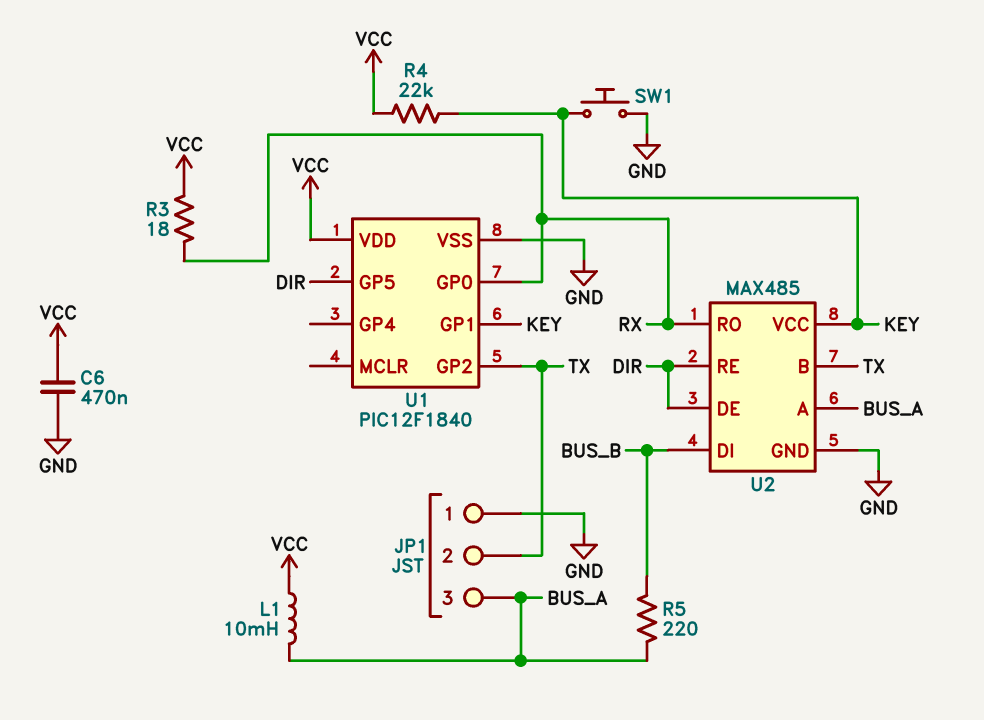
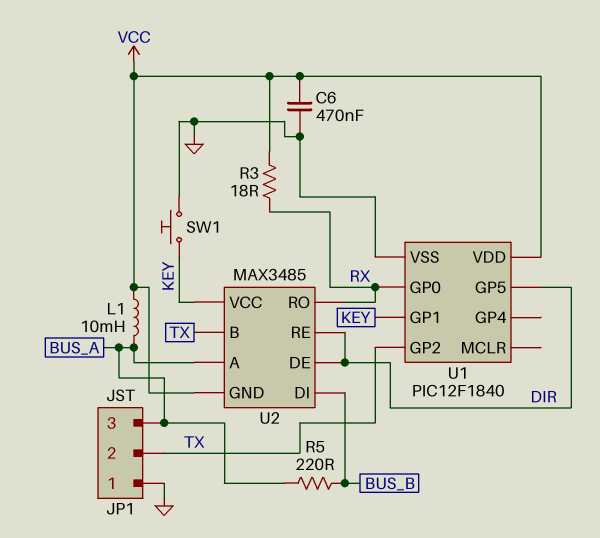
R4: 22k (KEY, VCC) -> none
U2: MAX485 -> MAX3485
U2 pin GND: GND -> VCC

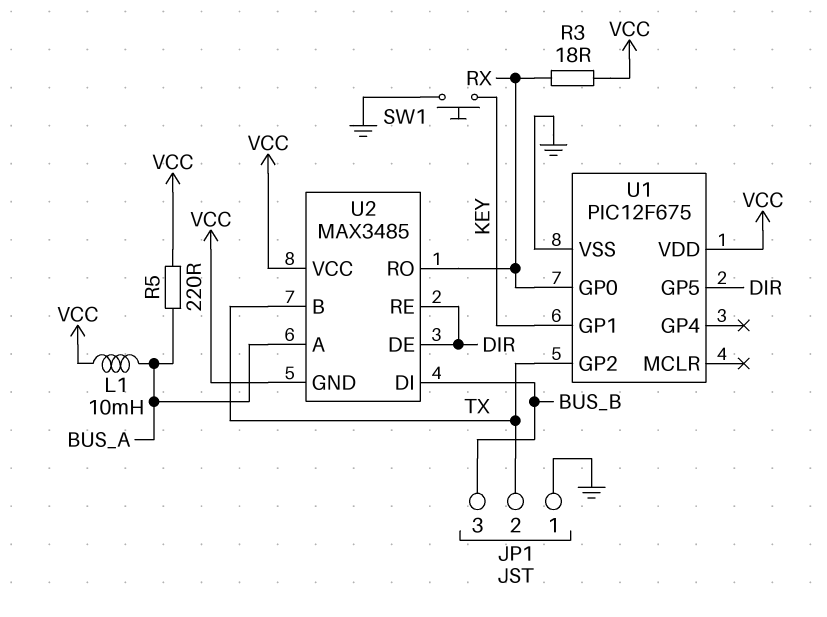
C6: 470nF (GND, VCC) -> none
JP1 pin 3: BUS_A -> BUS_B
R5: 220 (BUS_A, BUS_B) -> 220 (BUS_A, VCC)
U1: PIC12F1840 -> PIC12F675
U2 pin VCC: KEY -> VCC

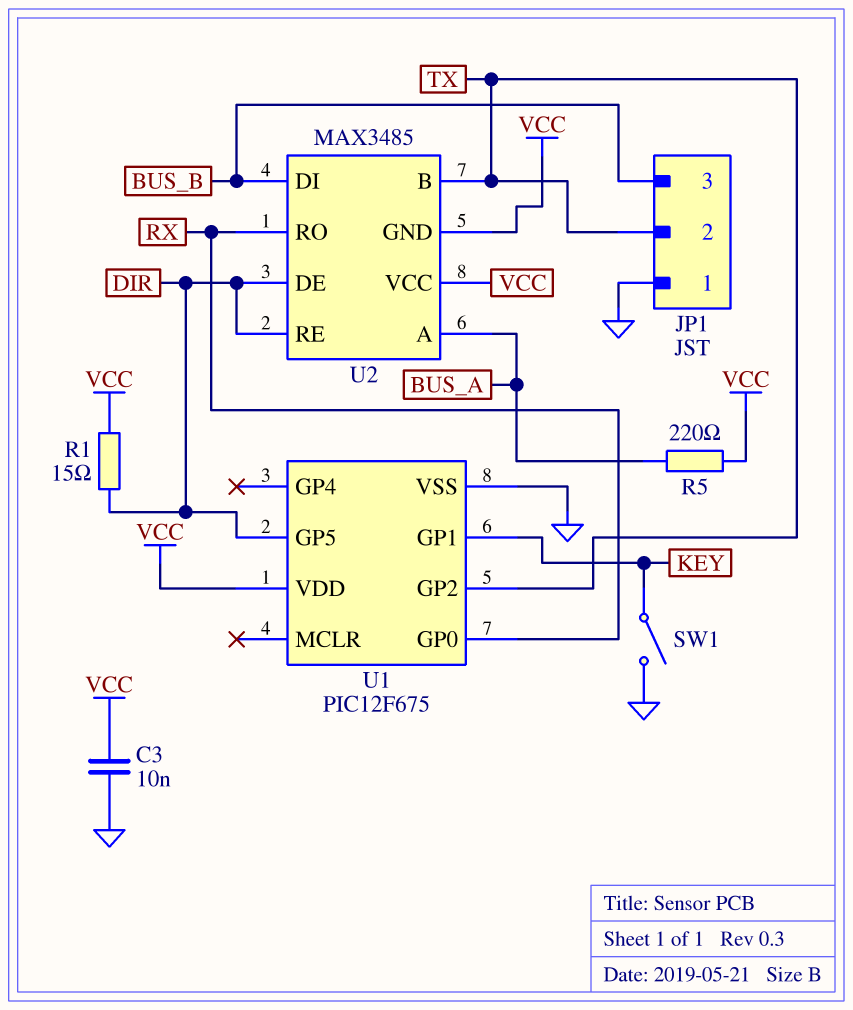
C3: none -> 10nF (GND, VCC)
L1: 10mH (BUS_A, VCC) -> none
R1: none -> 15 (DIR, VCC)
R3: 18 (RX, VCC) -> none
SW1: button (GND, KEY) -> switch (GND, KEY)

